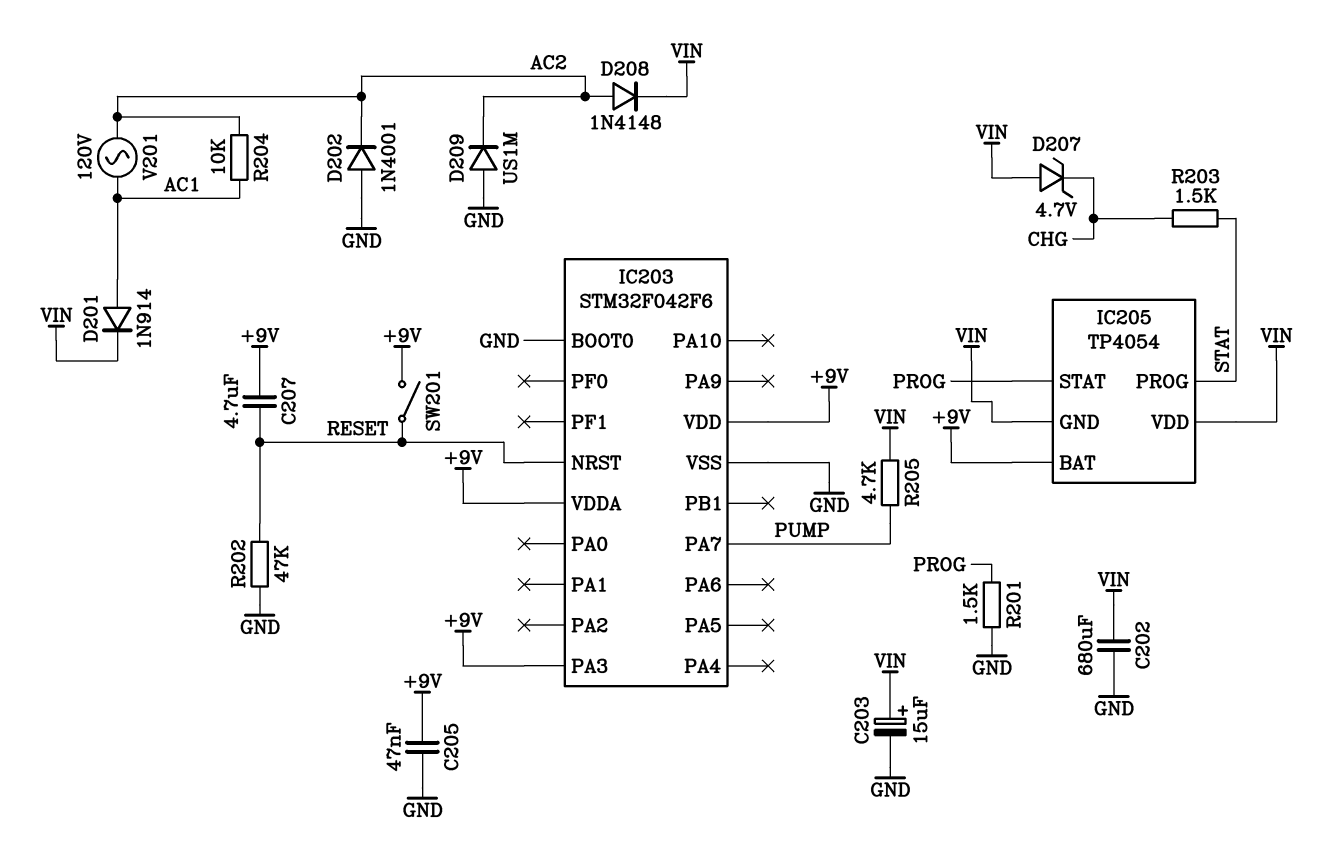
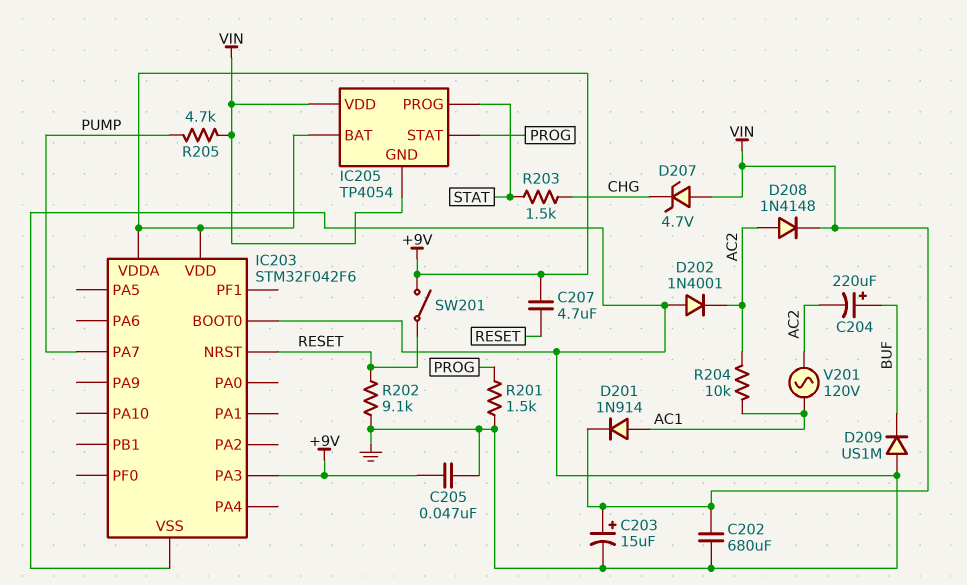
C204: none -> 220uF (plus BUF, minus AC2)
D209: diode US1M (A GND, K AC2) -> diode US1M (A GND, K BUF)
R202: 47k (GND, RESET) -> 9.1k (GND, RESET)

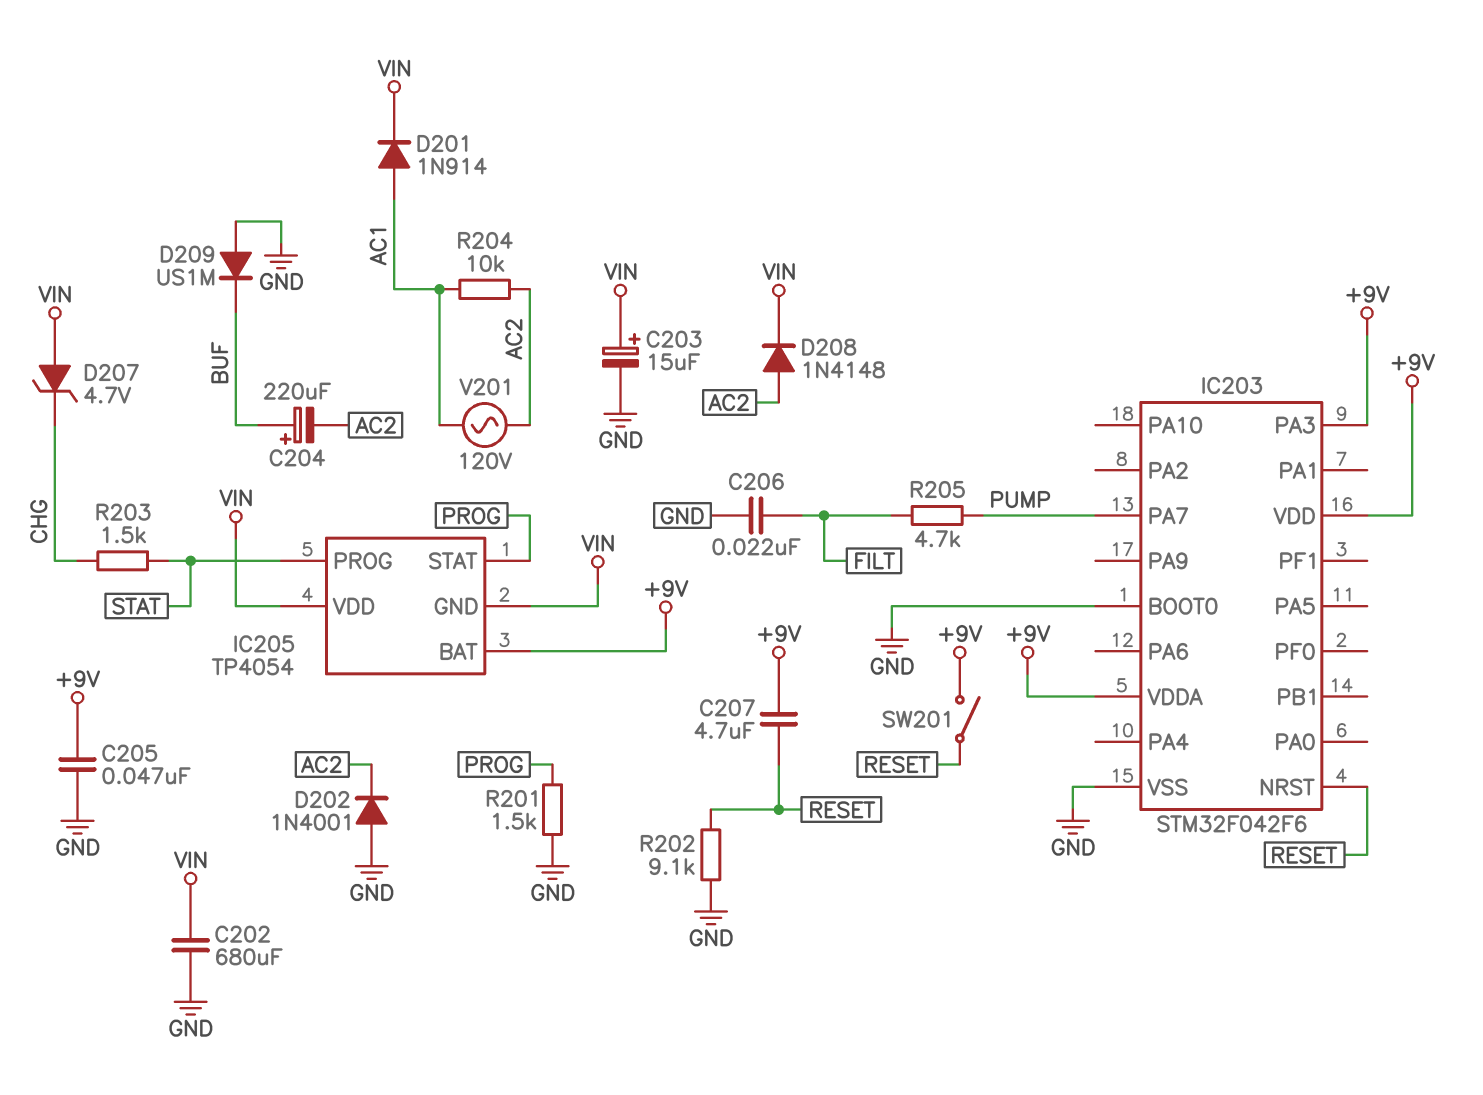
C206: none -> 22nF (FILT, GND)
R205: 4.7k (PUMP, VIN) -> 4.7k (FILT, PUMP)

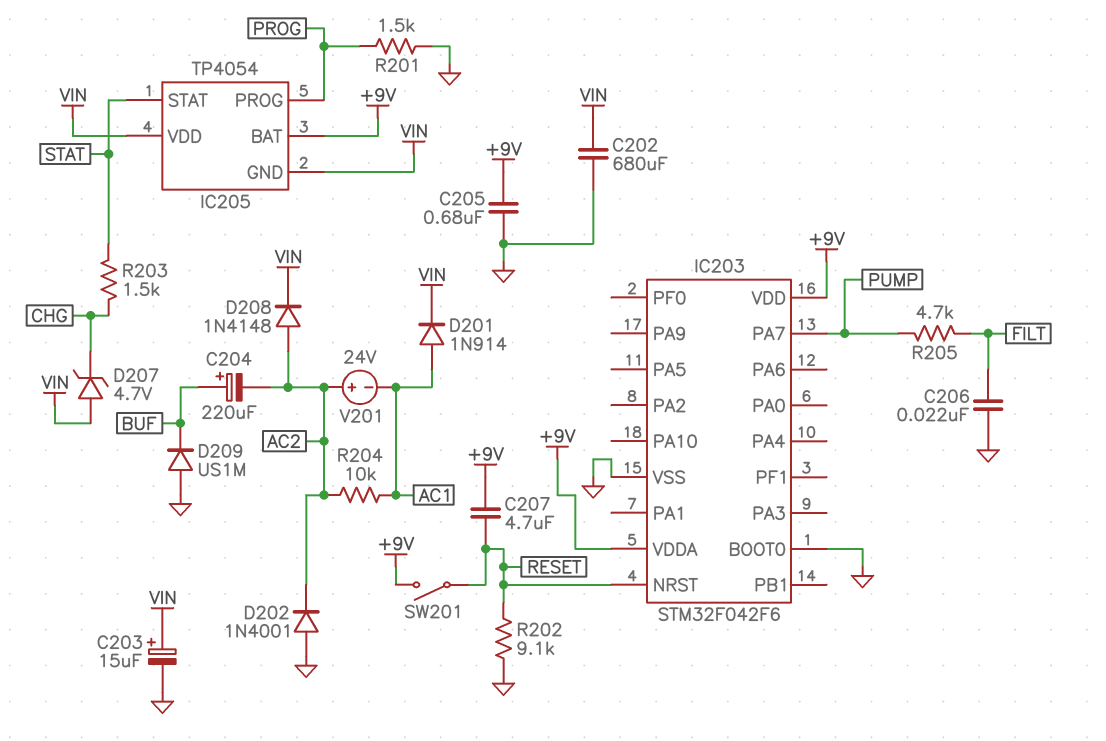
C205: 47nF (+9V, GND) -> 680nF (+9V, GND)
IC203 pin PA3: +9V -> none
IC205 pin PROG: STAT -> PROG
IC205 pin STAT: PROG -> STAT
V201: AC 120V (AC1, AC2) -> 24V (plus AC2, minus AC1)

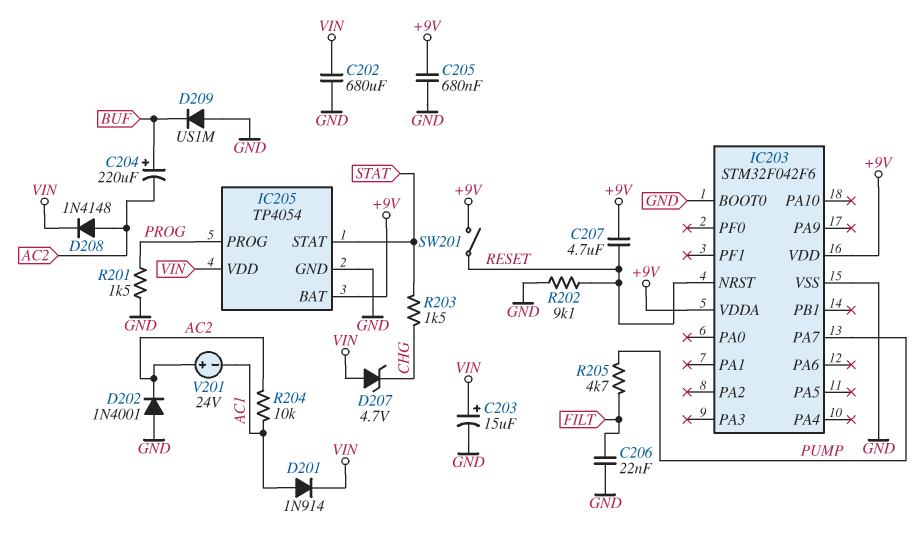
IC205 pin GND: VIN -> GND

